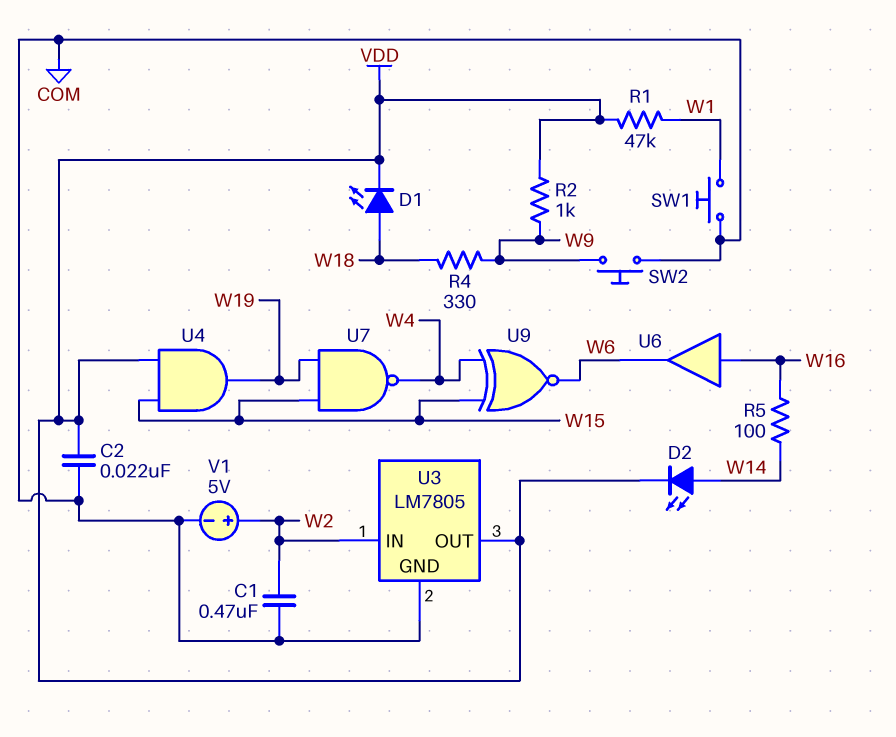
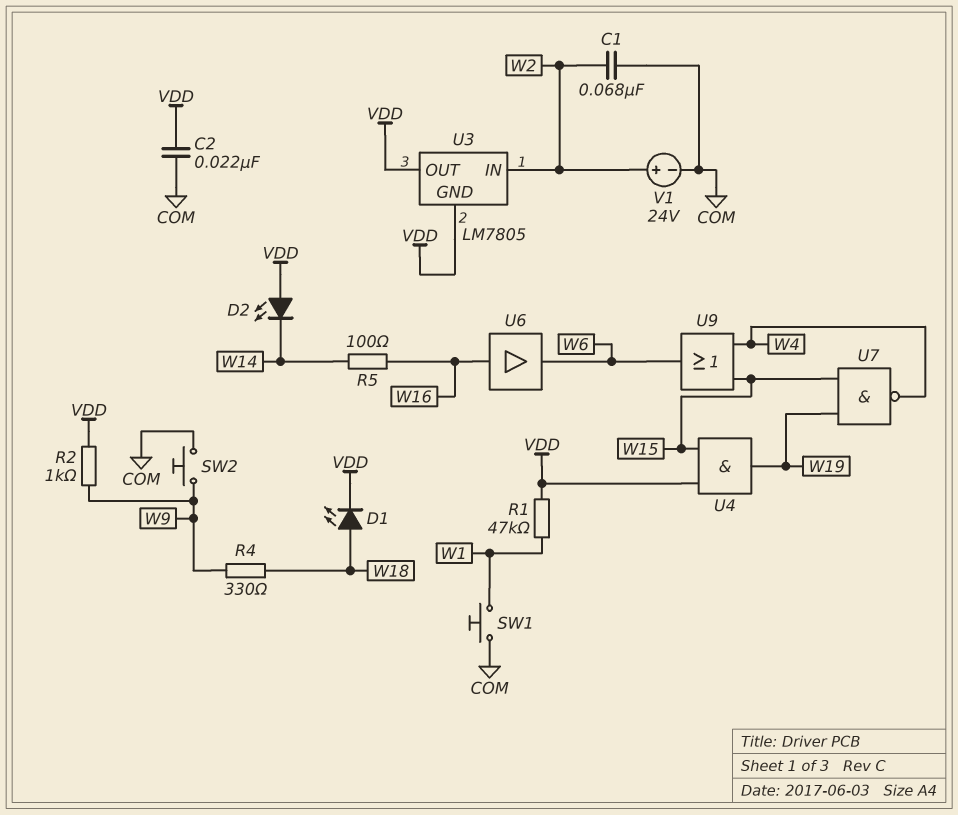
C1: 470nF (COM, W2) -> 68nF (COM, W2)
D2: LED (A W14, K VDD) -> LED (A VDD, K W14)
U3 pin GND: COM -> VDD
U9: XNOR (in W4, in W15, out W6) -> OR (in W4, in W15, out W6)
V1: 5V (plus W2, minus COM) -> 24V (plus W2, minus COM)

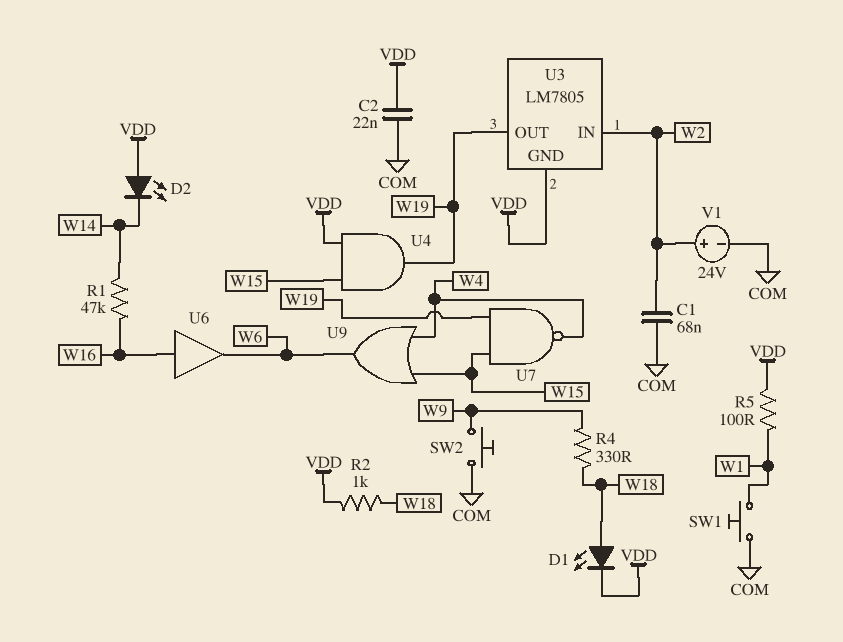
R1: 47k (VDD, W1) -> 47k (W14, W16)
R2: 1k (VDD, W9) -> 1k (VDD, W18)
R5: 100 (W14, W16) -> 100 (VDD, W1)
U3 pin OUT: VDD -> W19

